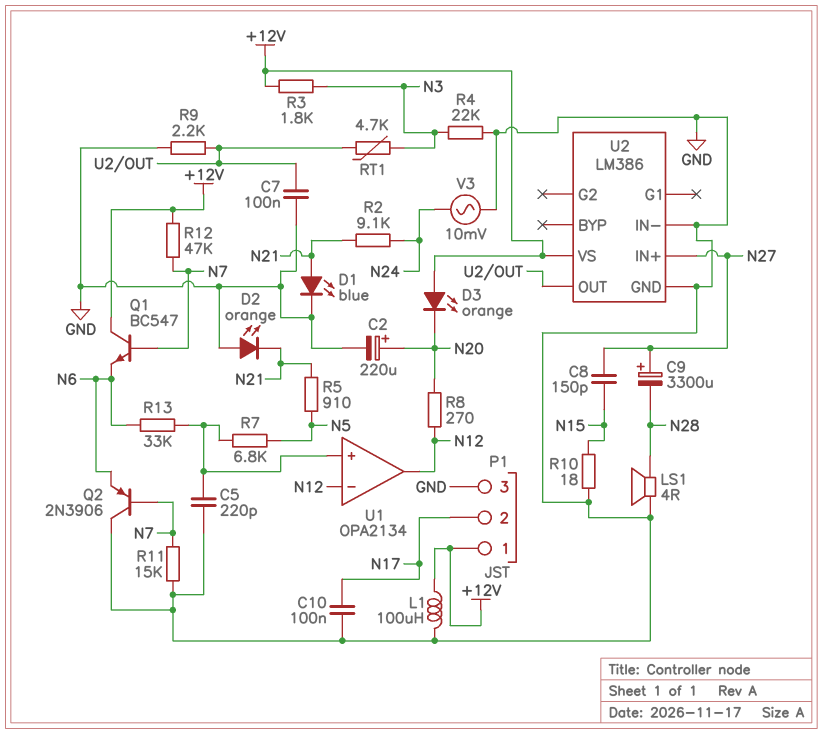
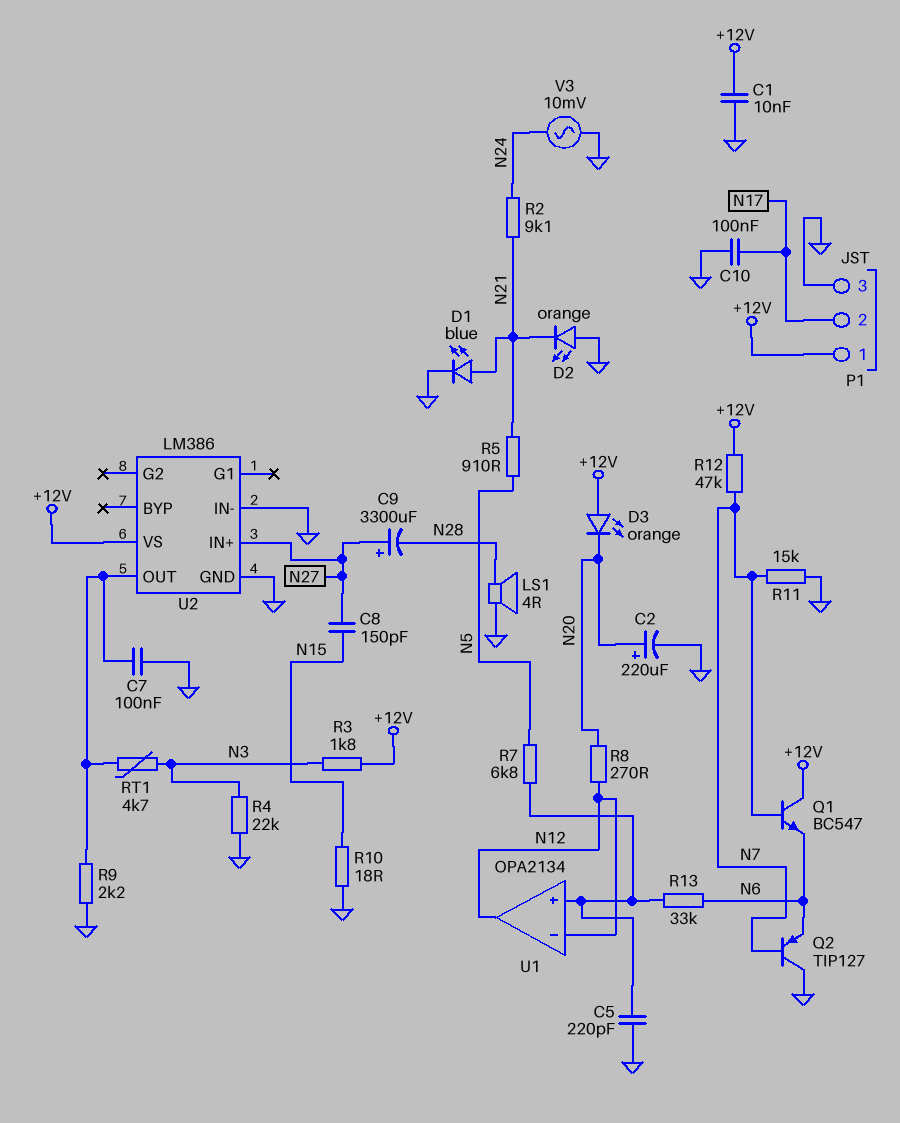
C1: none -> 10nF (+12V, GND)
L1: 100uH (+12V, GND) -> none
Q2: PNP 2N3906 (B N7, C GND, E N6) -> PNP TIP127 (B N7, C GND, E N6)

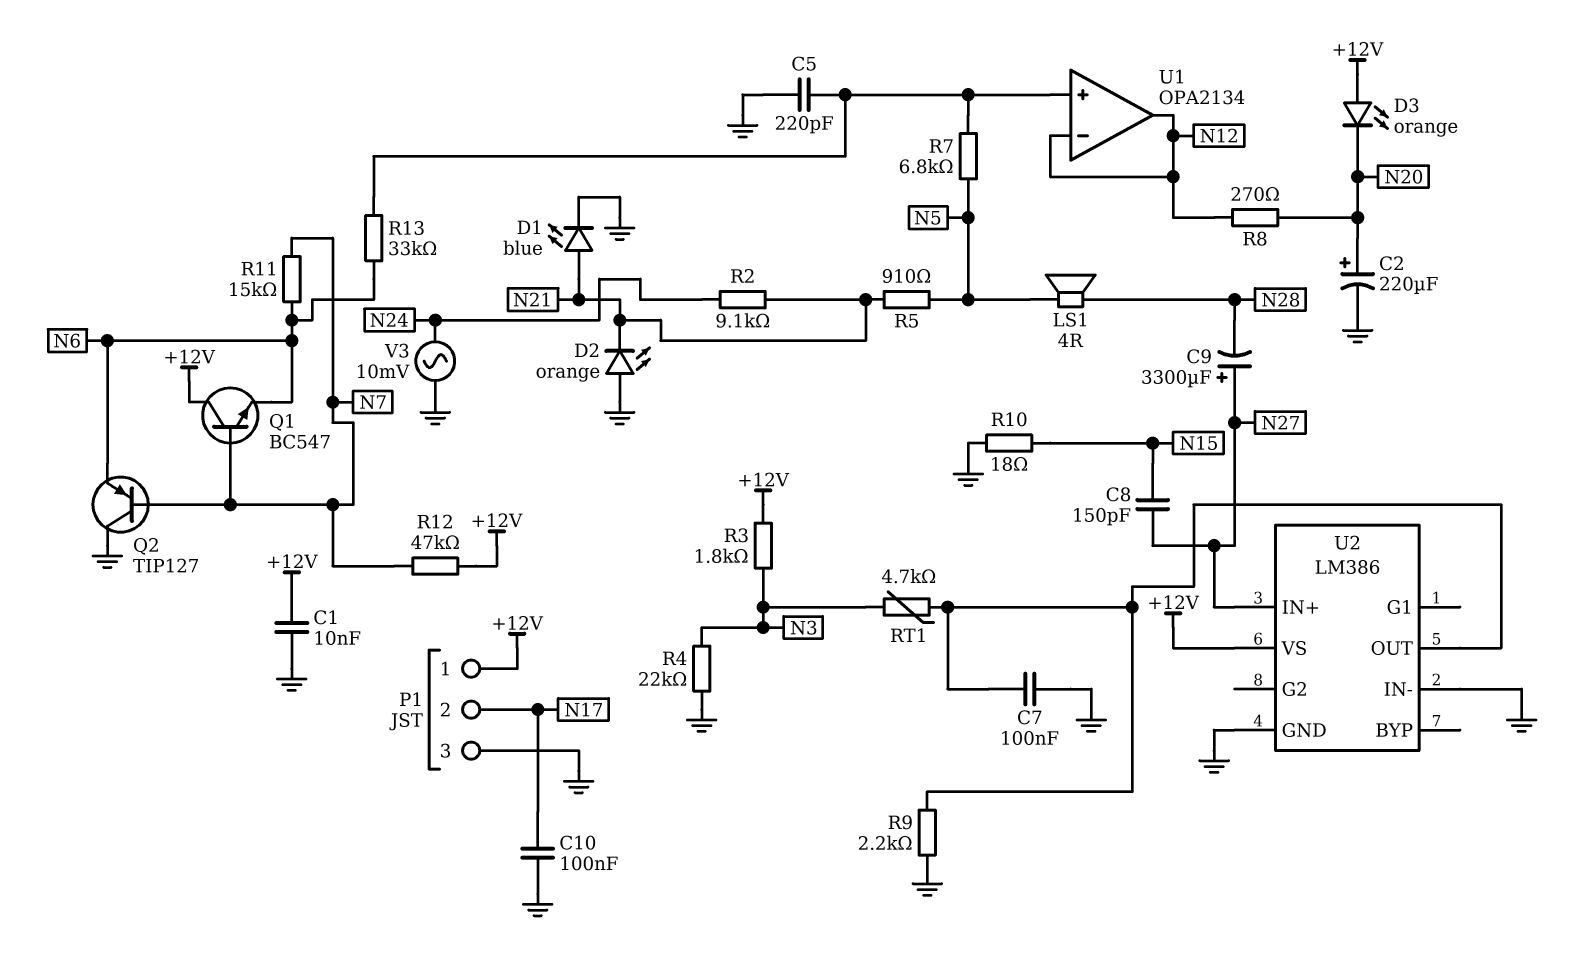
LS1: speaker 4R (GND, N28) -> speaker 4R (N5, N28)
R11: 15k (GND, N7) -> 15k (N6, N7)

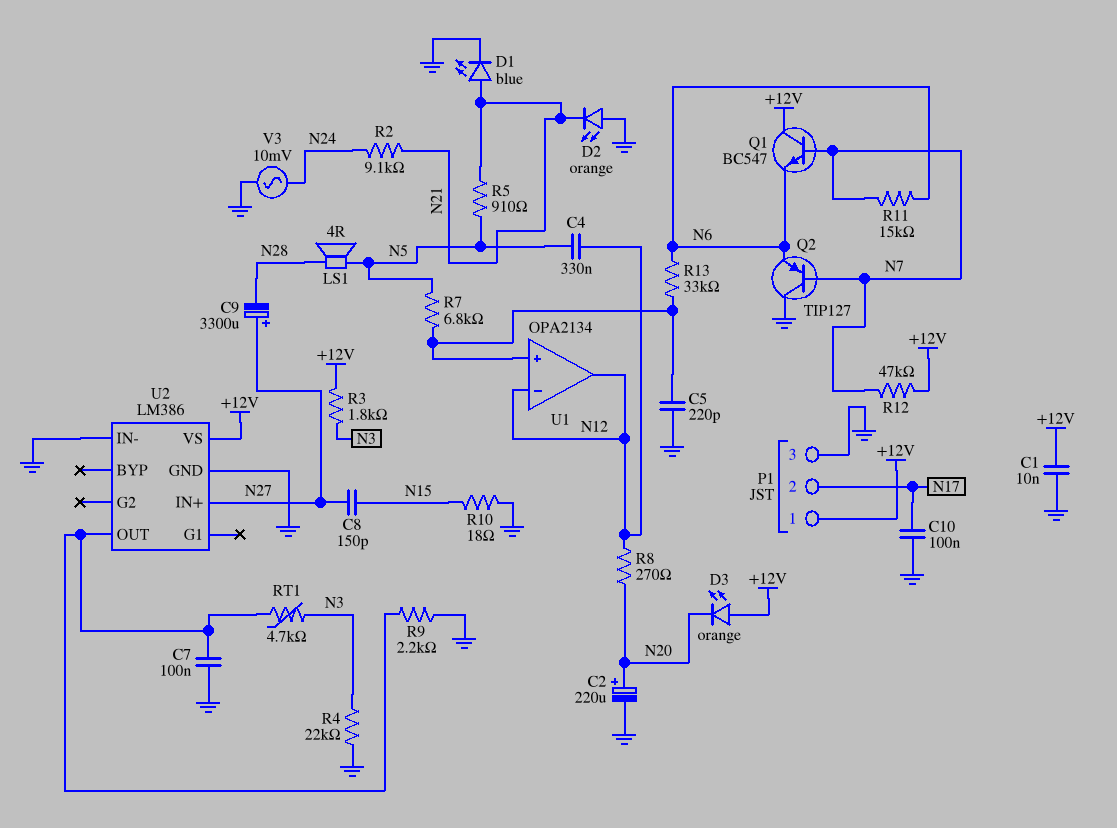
C4: none -> 330nF (N5, N12)

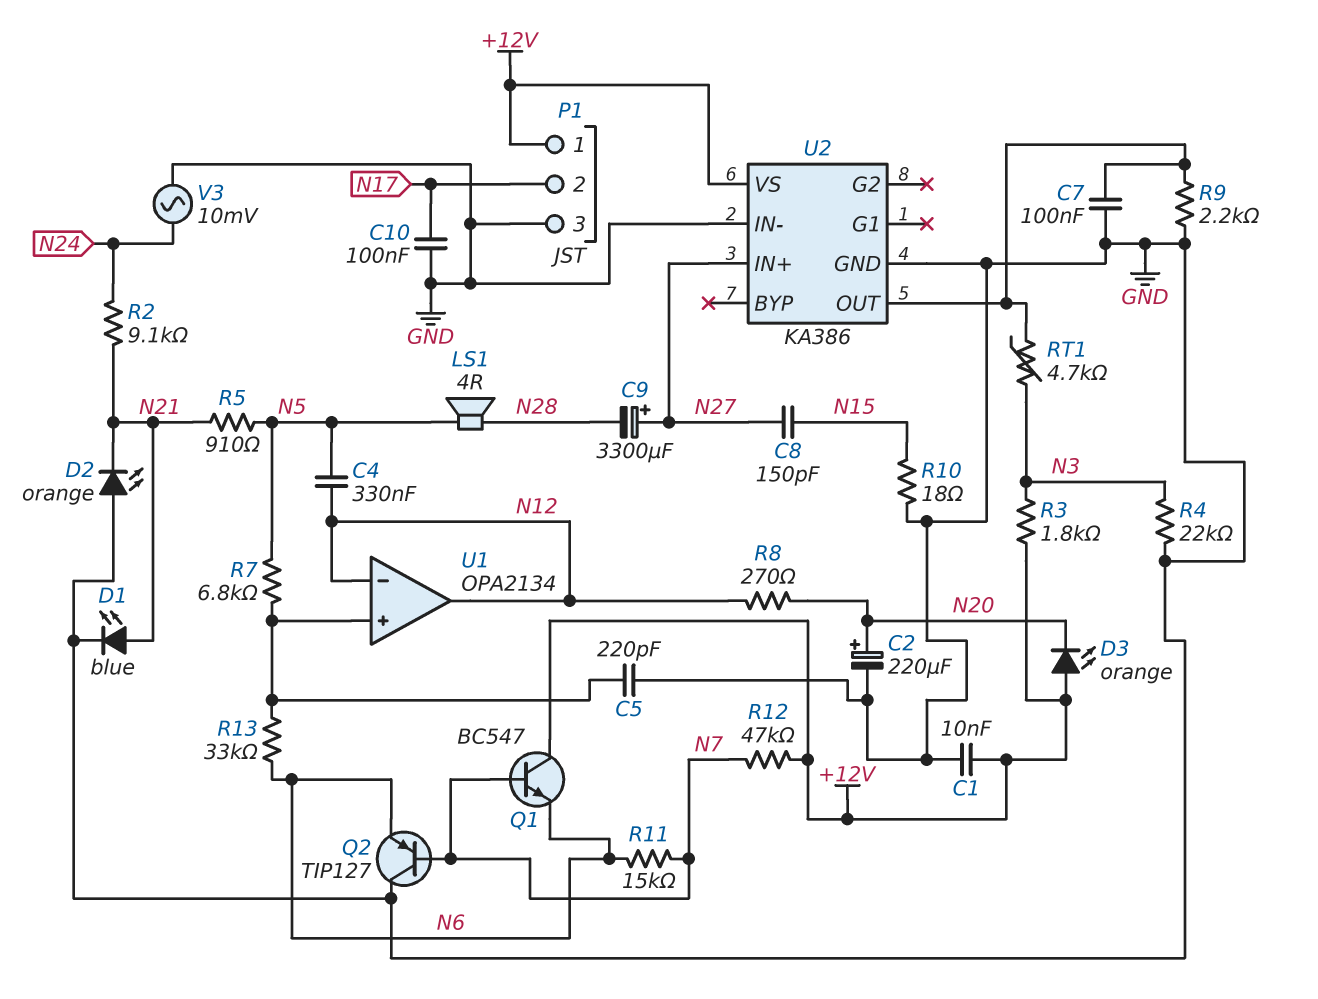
U2: LM386 -> KA386

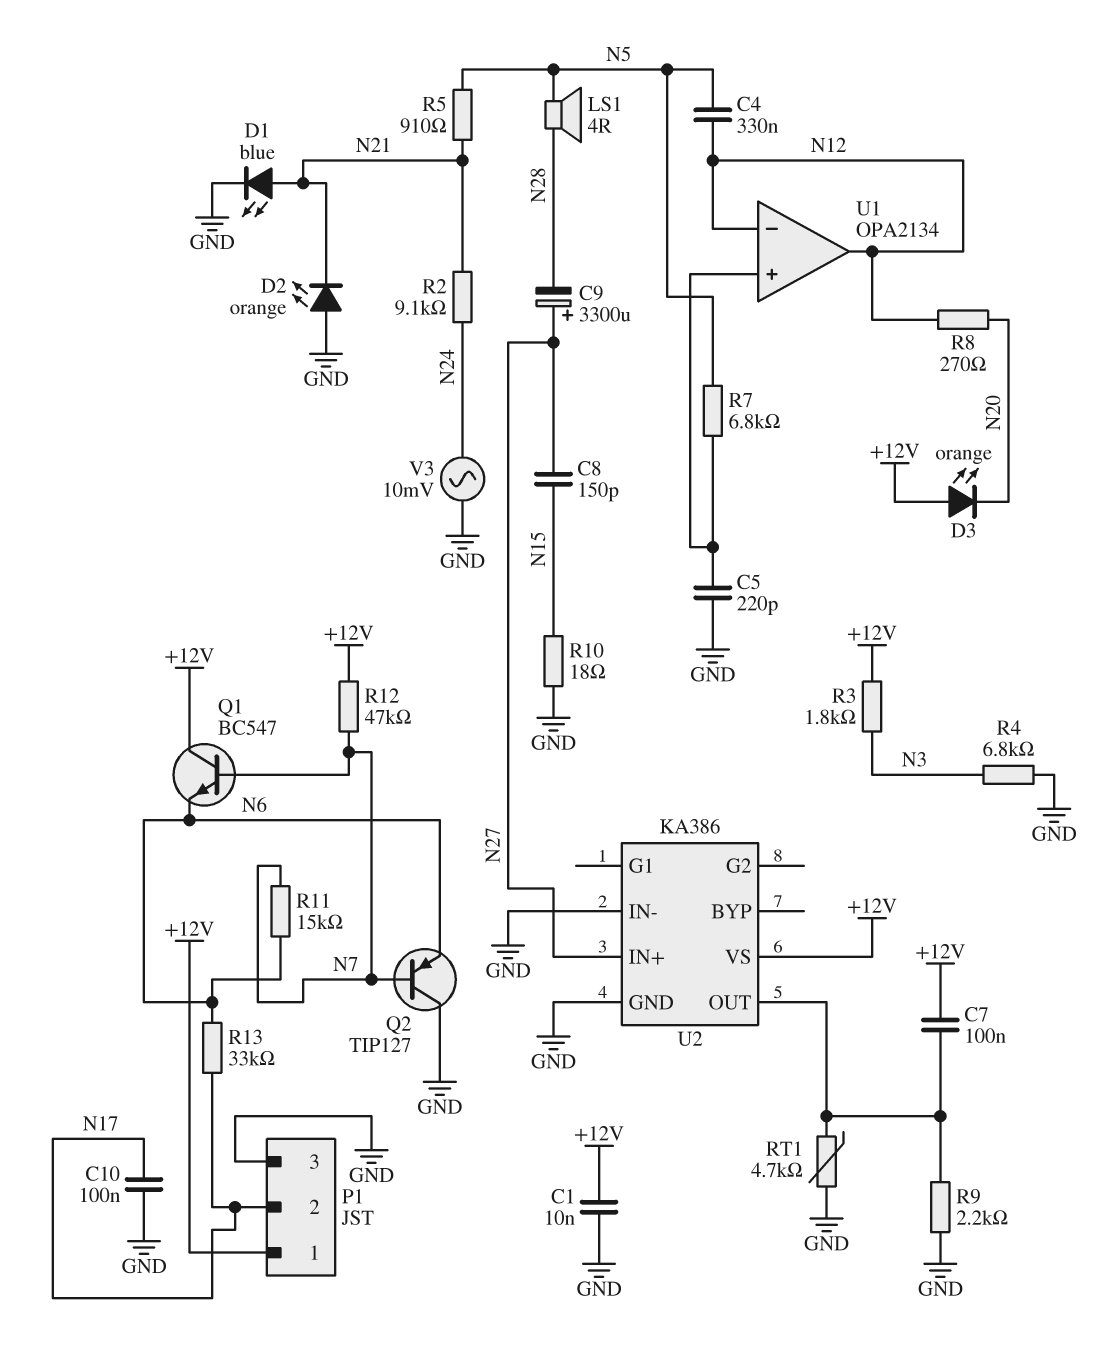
C2: 220uF (plus N20, minus GND) -> none
C7: 100nF (GND, U2/OUT) -> 100nF (+12V, U2/OUT)
R4: 22k (GND, N3) -> 6.8k (GND, N3)
R13: 33k (N6, U1/in+) -> 33k (N6, N17)
RT1: 4.7k (N3, U2/OUT) -> 4.7k (GND, U2/OUT)

